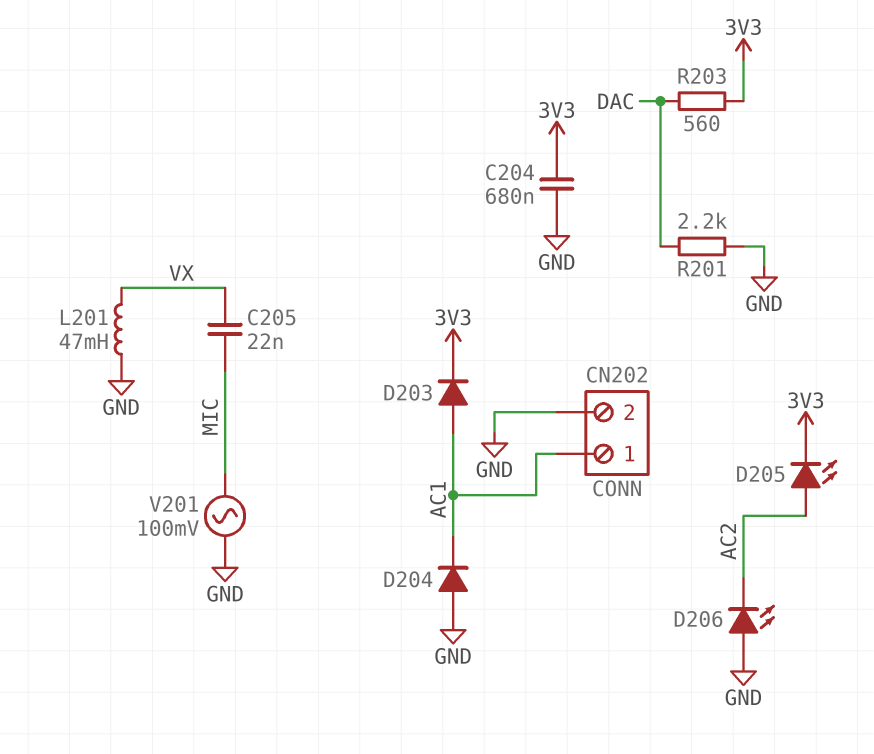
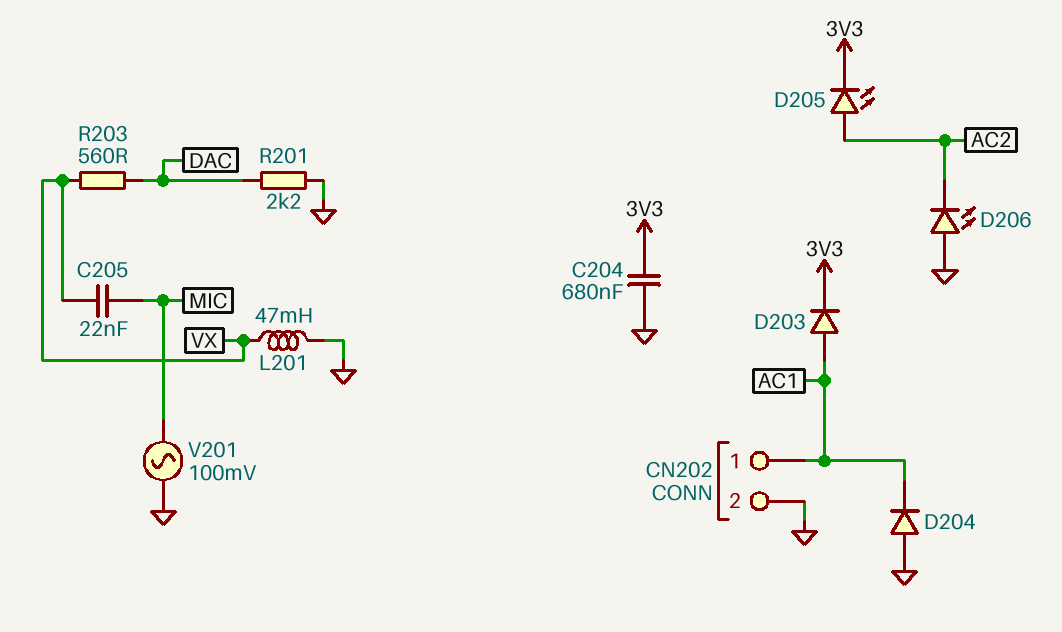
R203: 560 (3V3, DAC) -> 560 (DAC, VX)

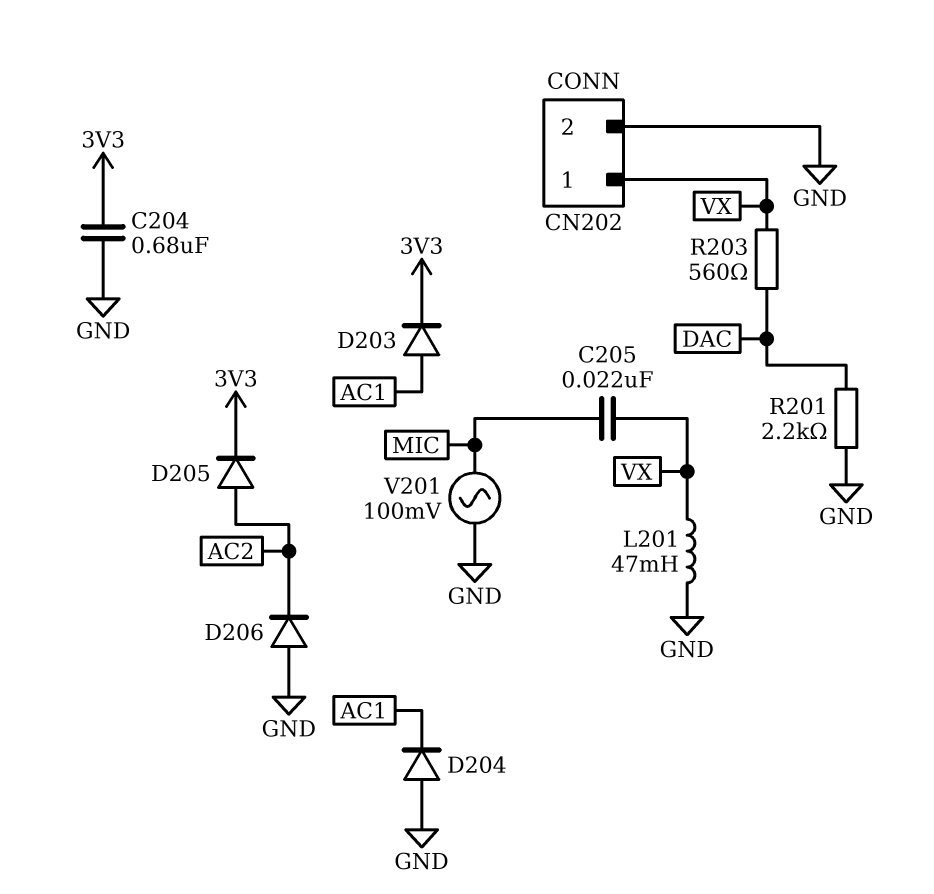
CN202 pin 1: AC1 -> VX
D205: LED (A AC2, K 3V3) -> diode (A AC2, K 3V3)
D206: LED (A GND, K AC2) -> diode (A GND, K AC2)

